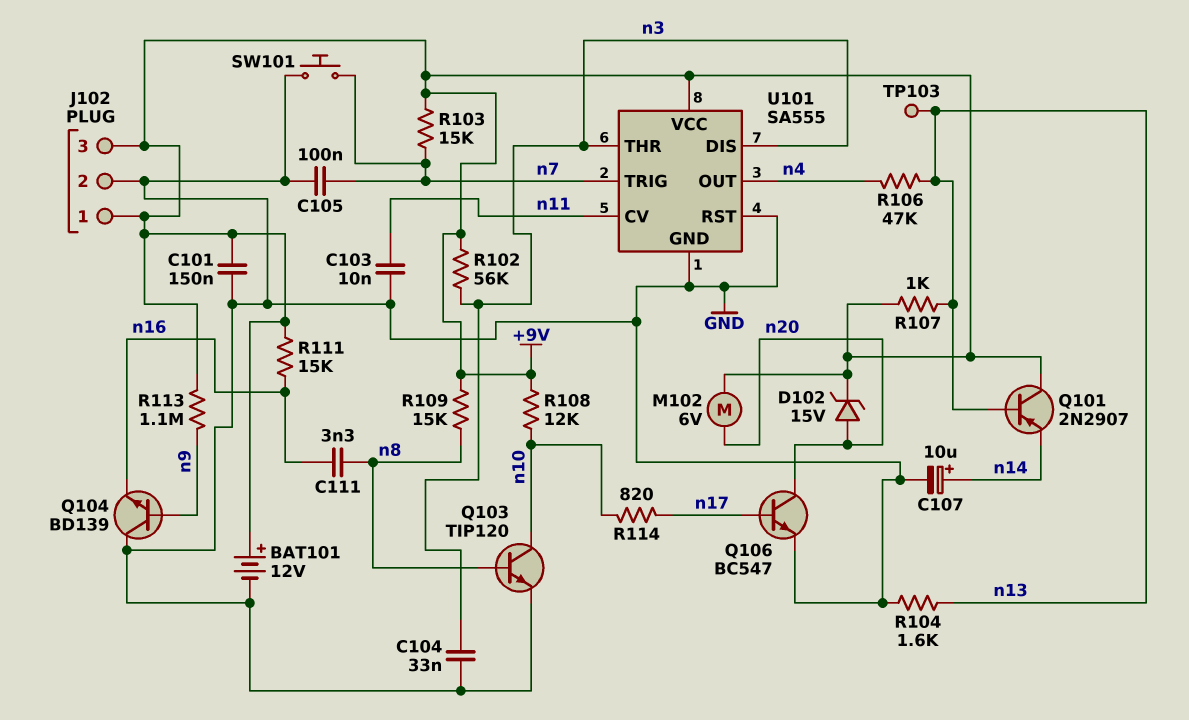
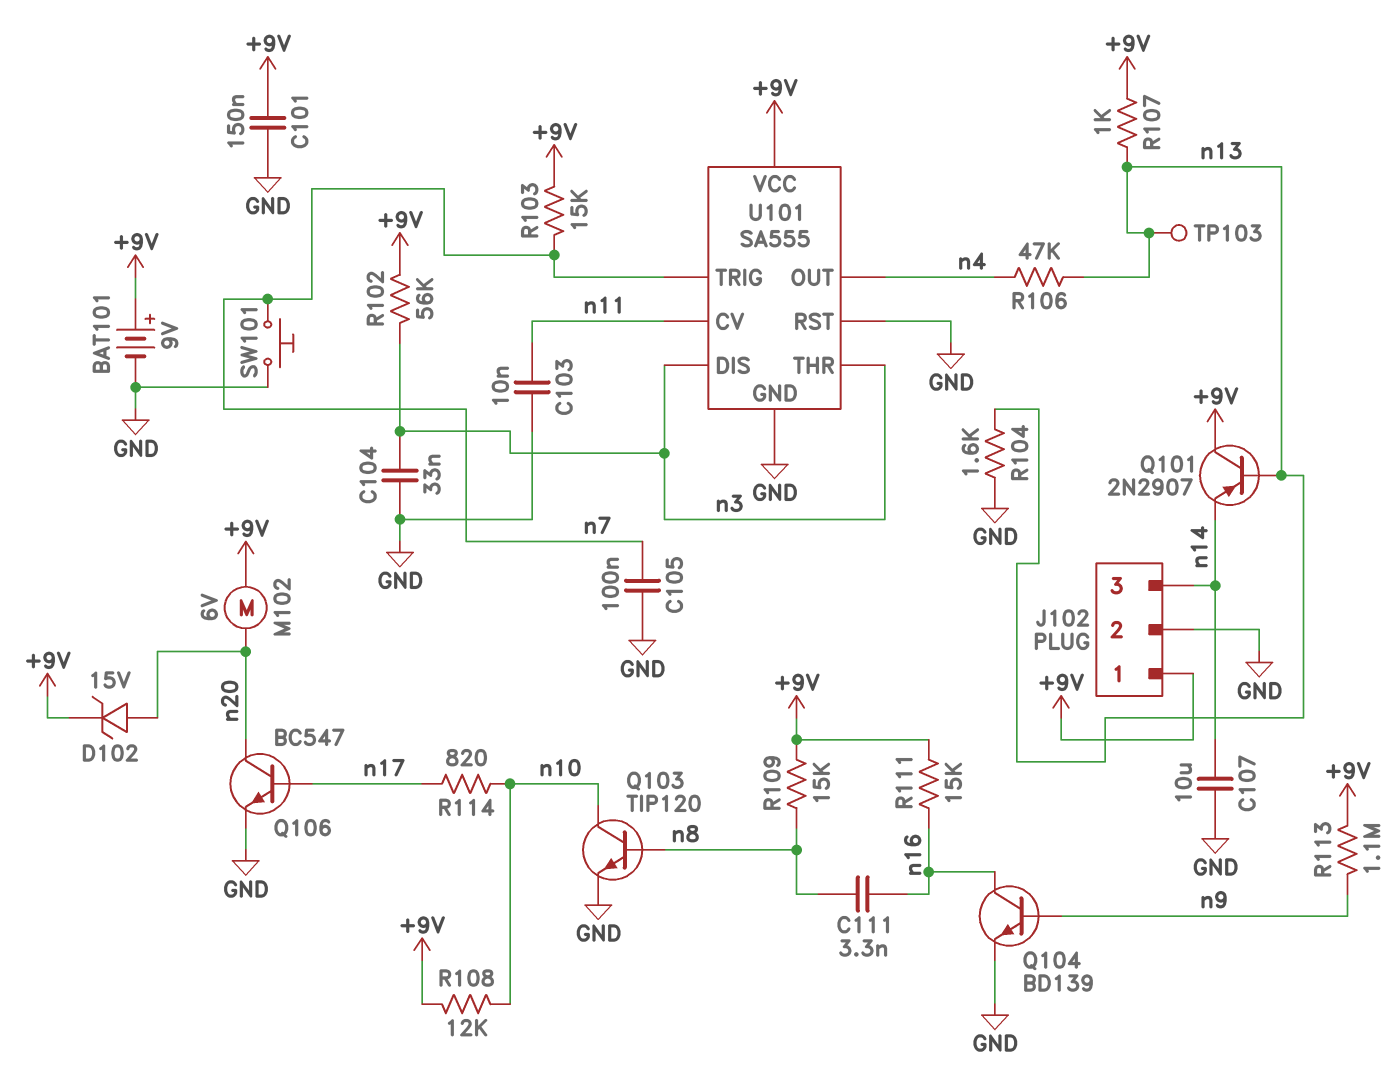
BAT101: 12V (plus +9V, minus GND) -> 9V (plus +9V, minus GND)
C107: 10uF (plus n14, minus GND) -> 10uF (GND, n14)
J102 pin 3: +9V -> n14
Q104: NPN BD139 (B n9, C GND, E n16) -> NPN BD139 (B n9, C n16, E GND)

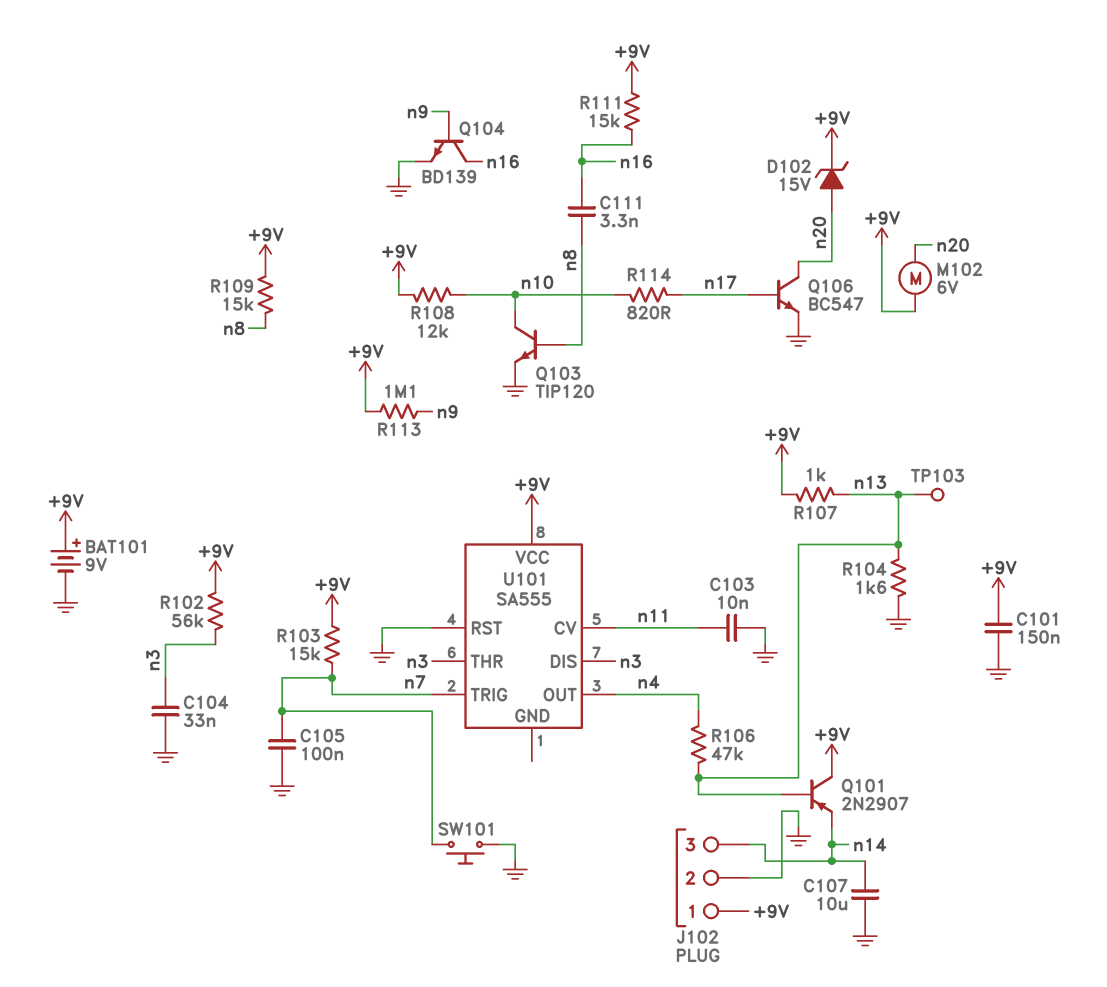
U101 pin GND: GND -> none

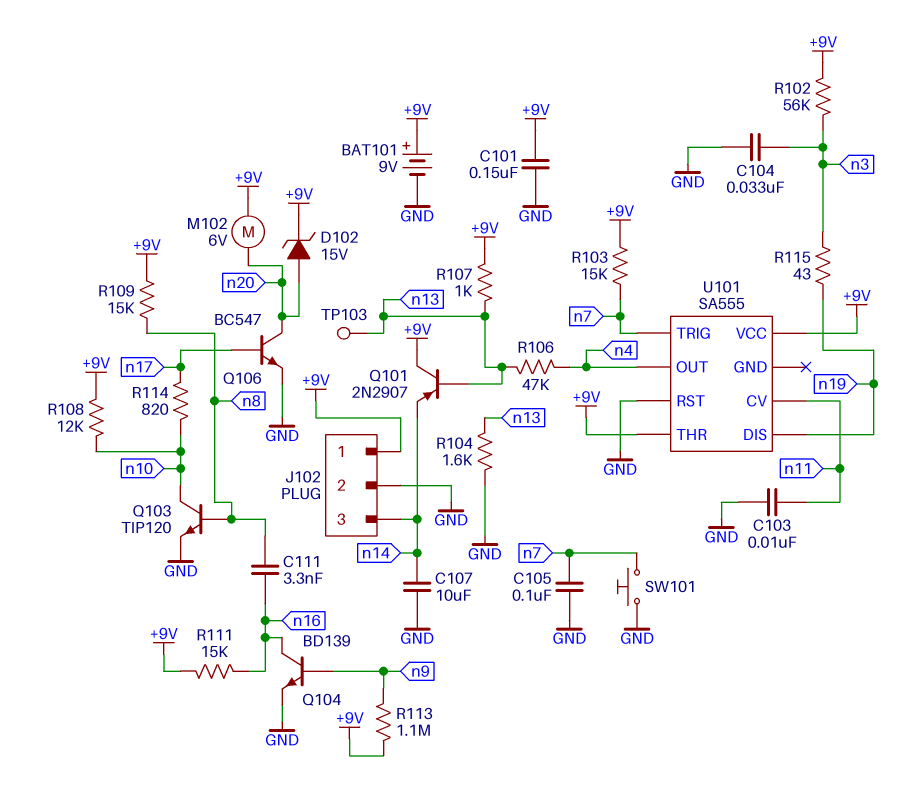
R115: none -> 43 (n3, n19)
U101 pin DIS: n3 -> n19
U101 pin THR: n3 -> +9V

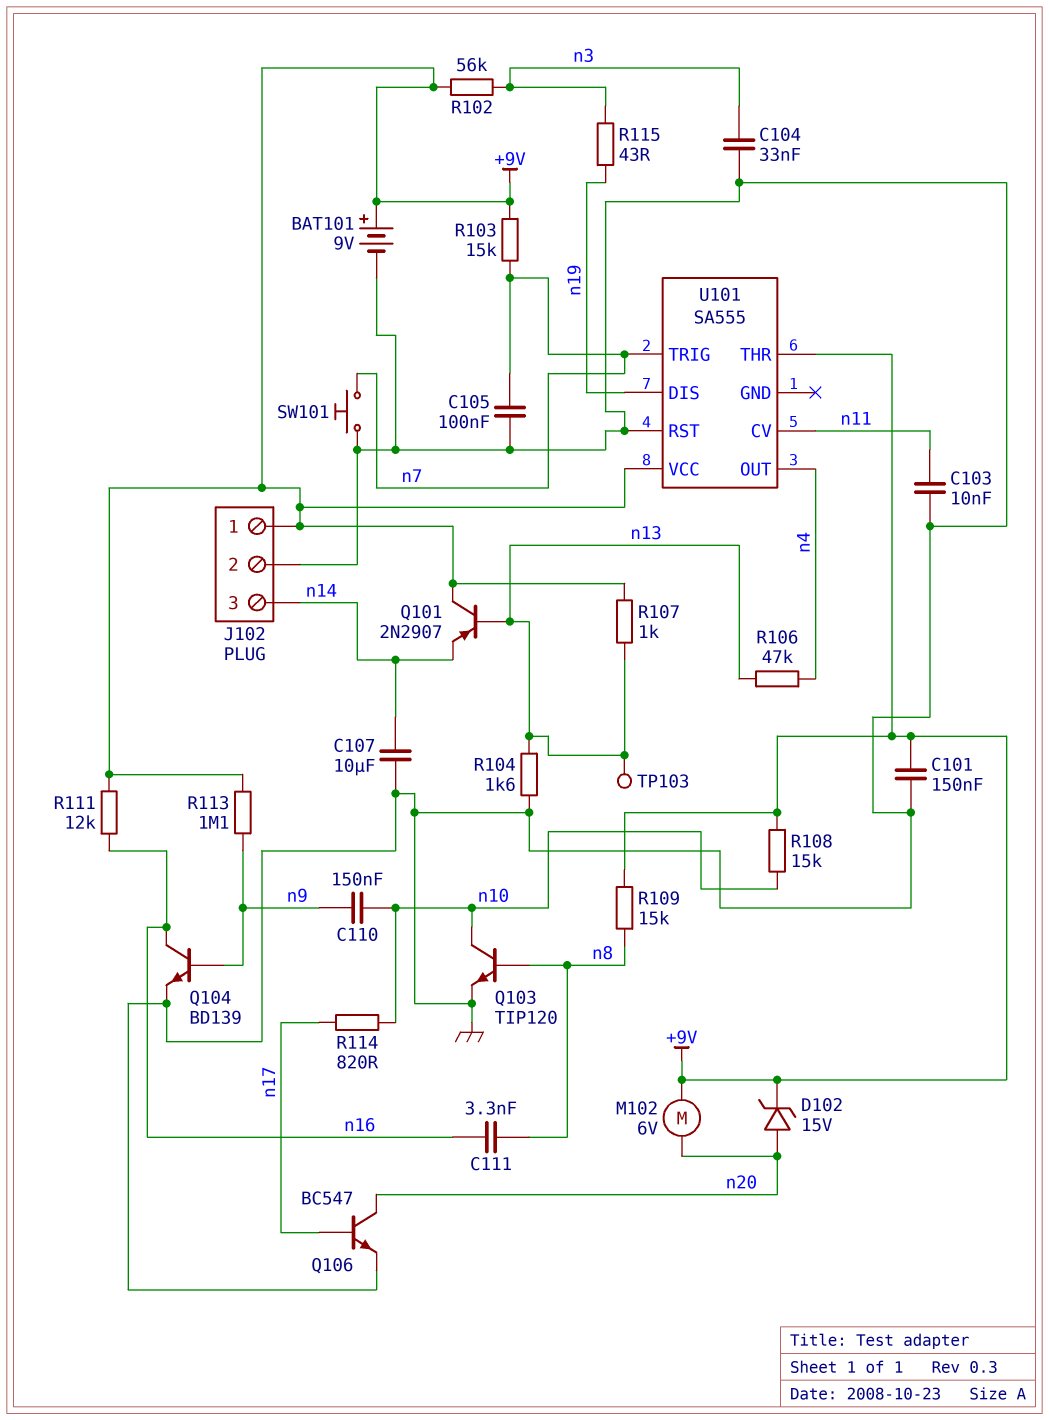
C110: none -> 150nF (n9, n10)
R108: 12k (+9V, n10) -> 15k (+9V, n10)
R111: 15k (+9V, n16) -> 12k (+9V, n16)

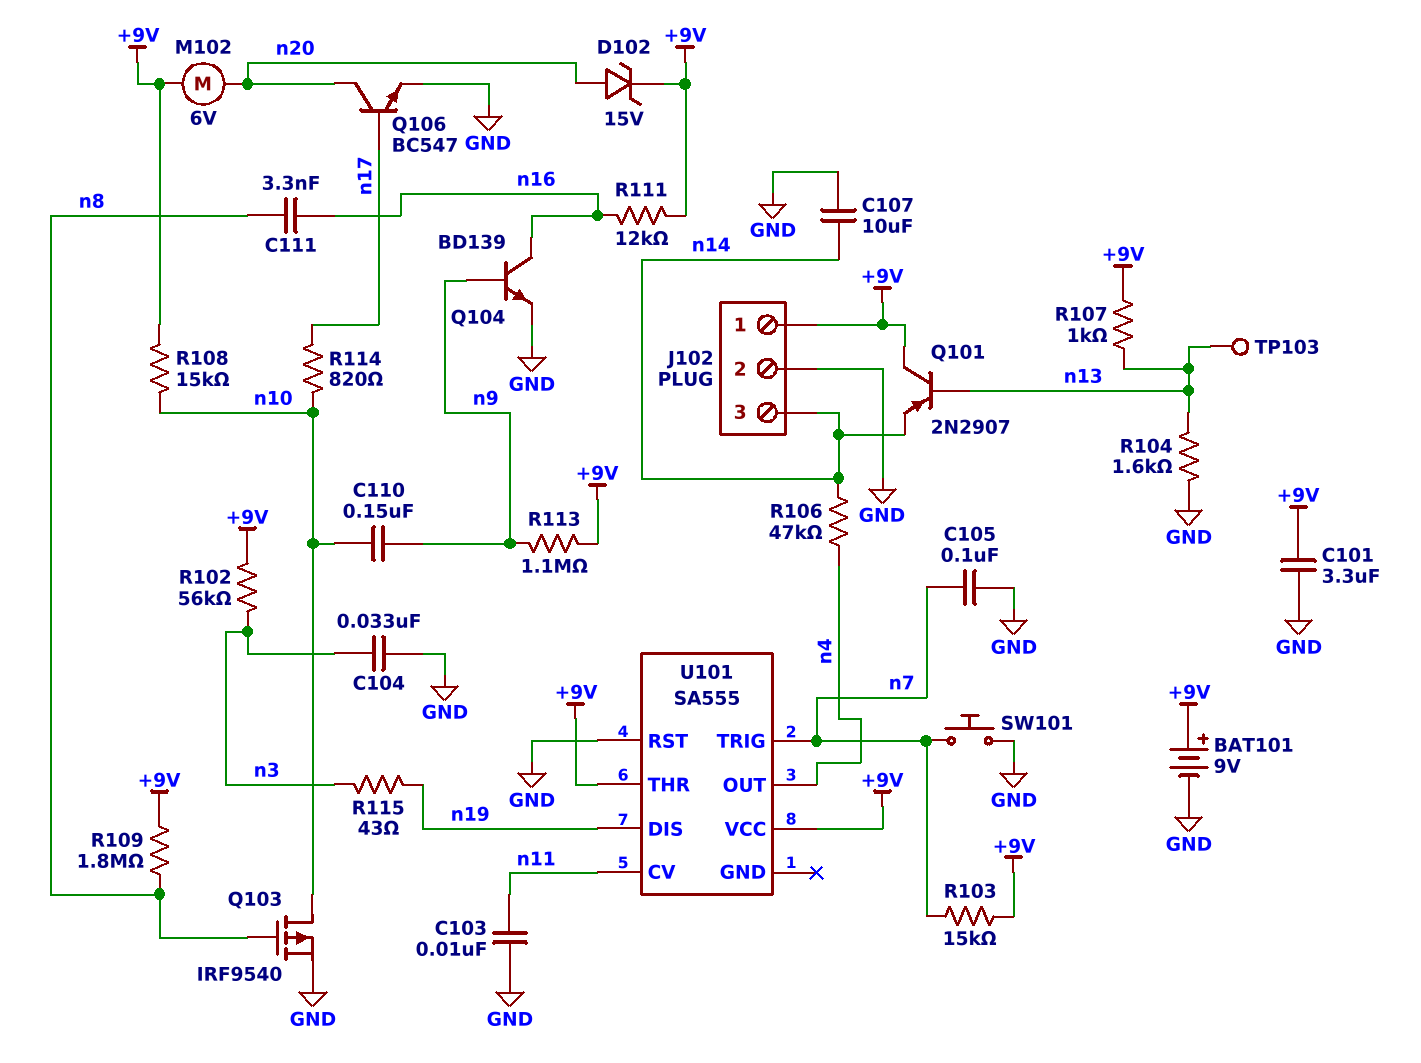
C101: 150nF (+9V, GND) -> 3.3uF (+9V, GND)
Q103: NPN TIP120 (B n8, C n10, E GND) -> PMOS IRF9540 (G n8, D n10, S GND)
R106: 47k (n4, n13) -> 47k (n4, n14)
R109: 15k (+9V, n8) -> 1.8M (+9V, n8)

